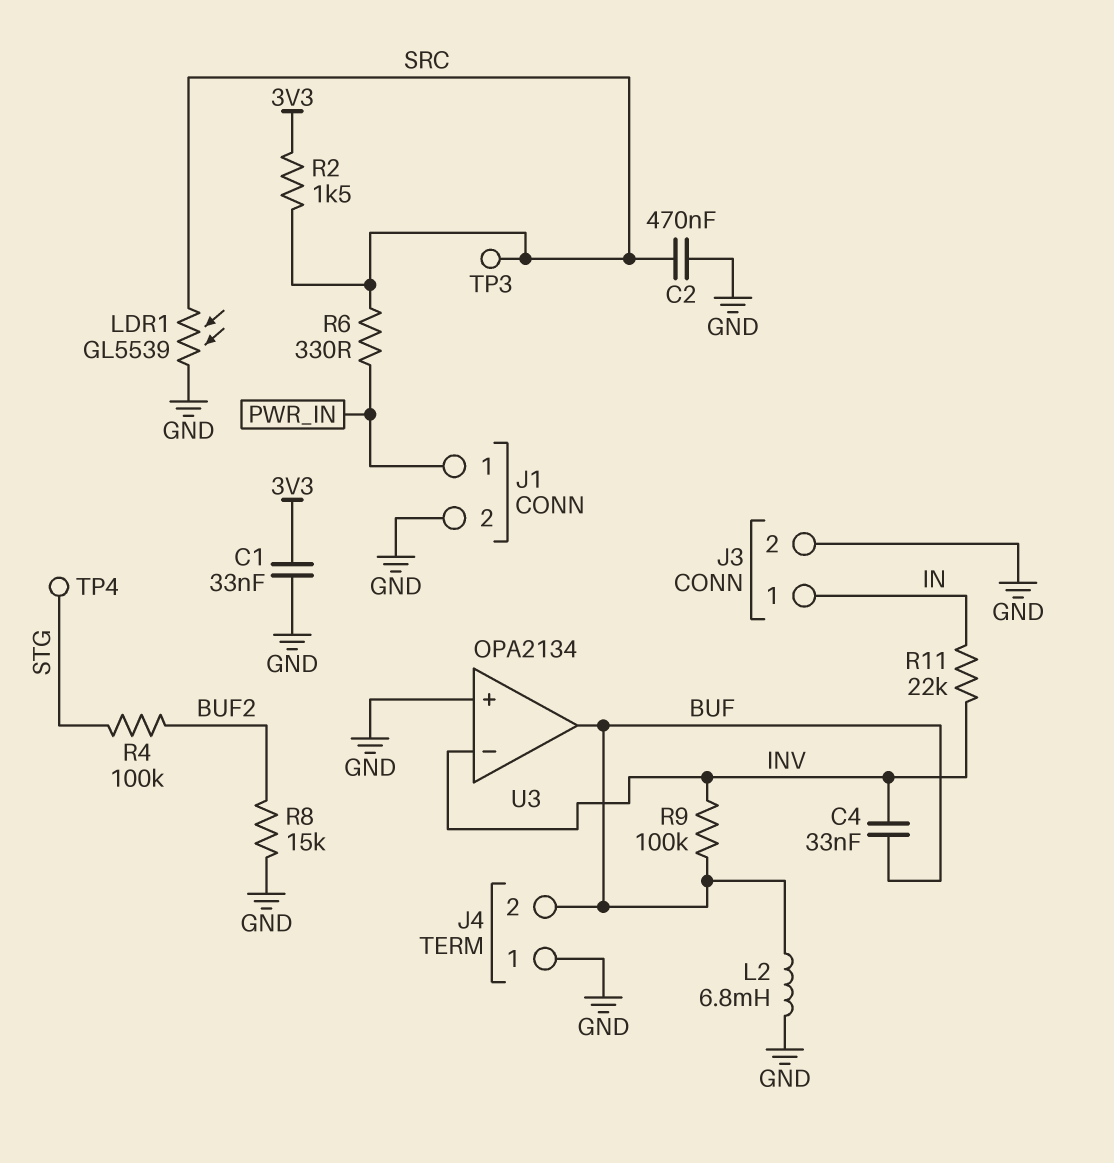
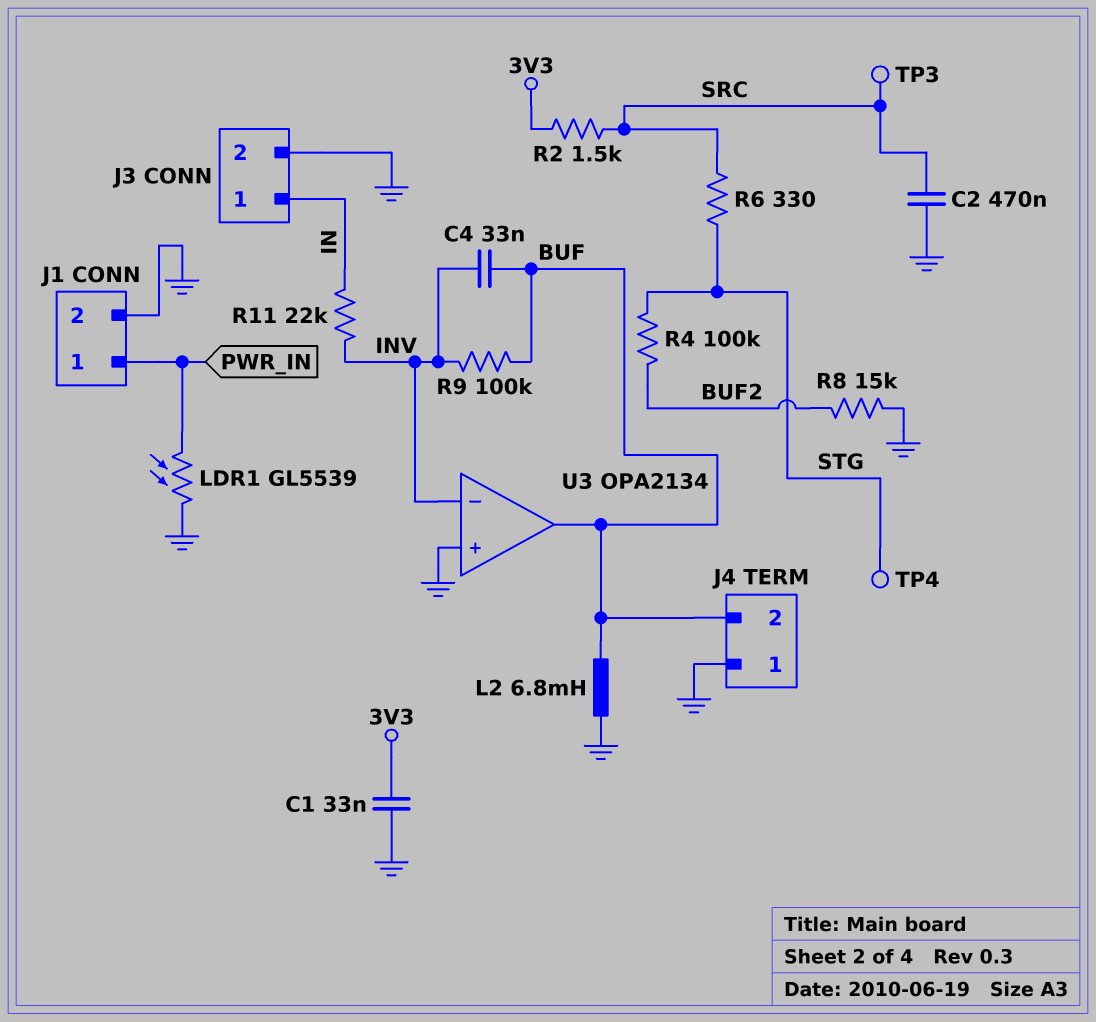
LDR1: GL5539 (GND, SRC) -> GL5539 (GND, PWR_IN)
R6: 330 (PWR_IN, SRC) -> 330 (SRC, STG)

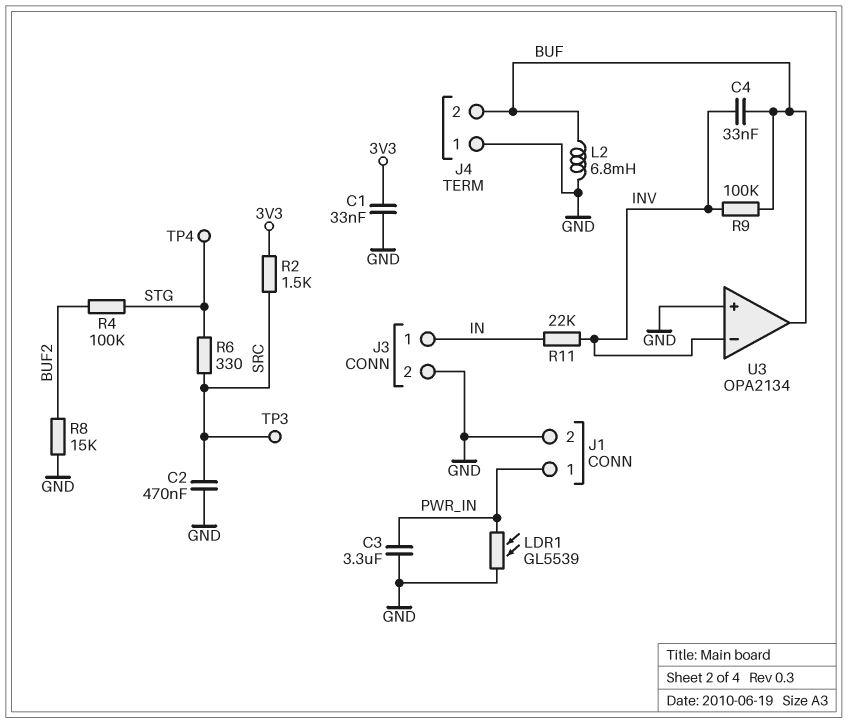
C3: none -> 3.3uF (GND, PWR_IN)

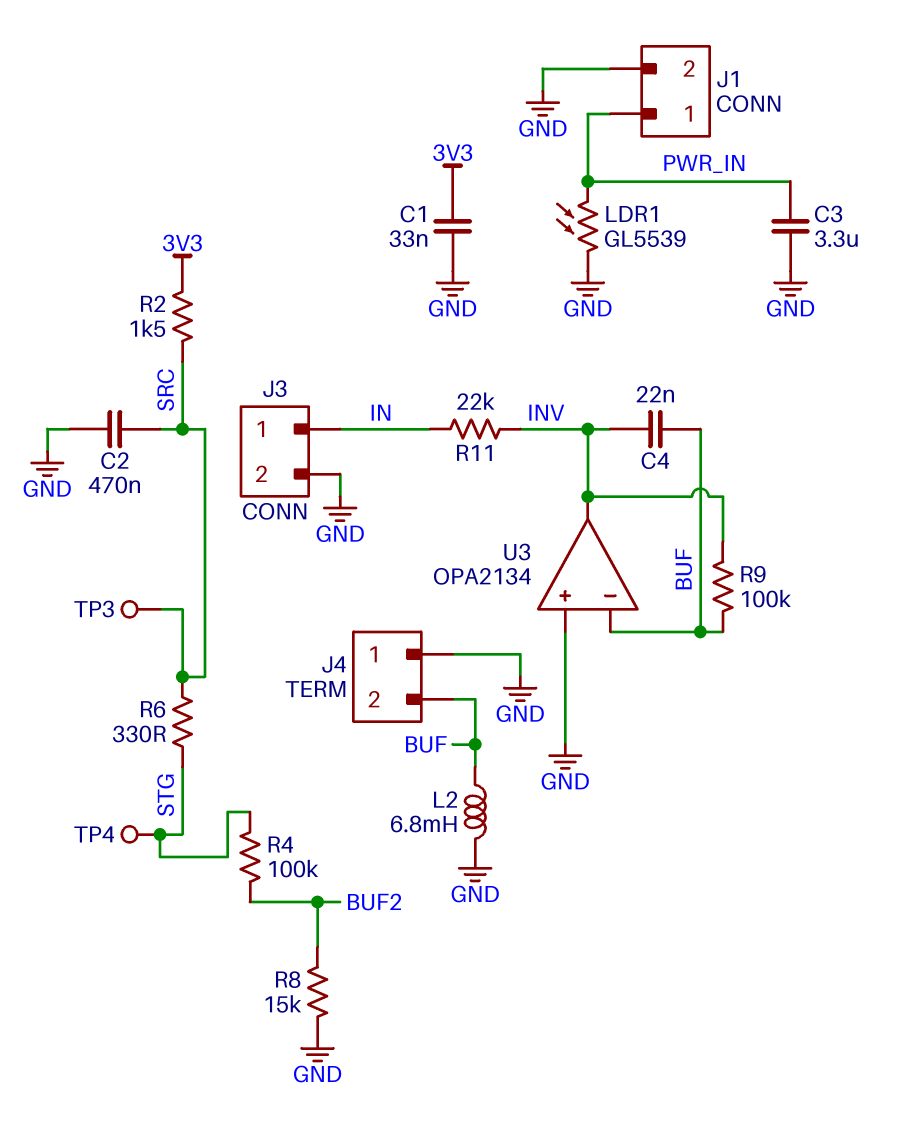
C4: 33nF (BUF, INV) -> 22nF (BUF, INV)
U3 pin in-: INV -> BUF
U3 pin out: BUF -> INV

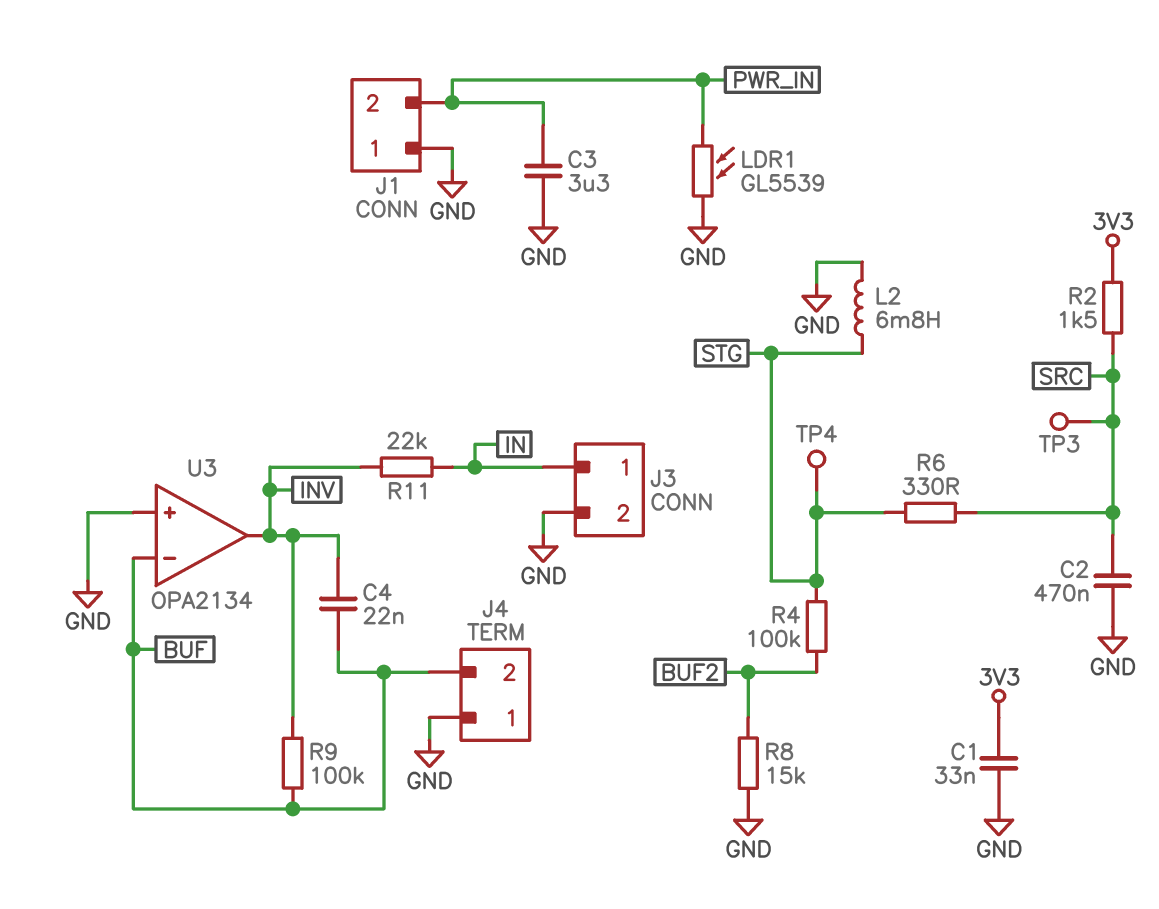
J1 pin 1: PWR_IN -> GND
J1 pin 2: GND -> PWR_IN
L2: 6.8mH (BUF, GND) -> 6.8mH (GND, STG)

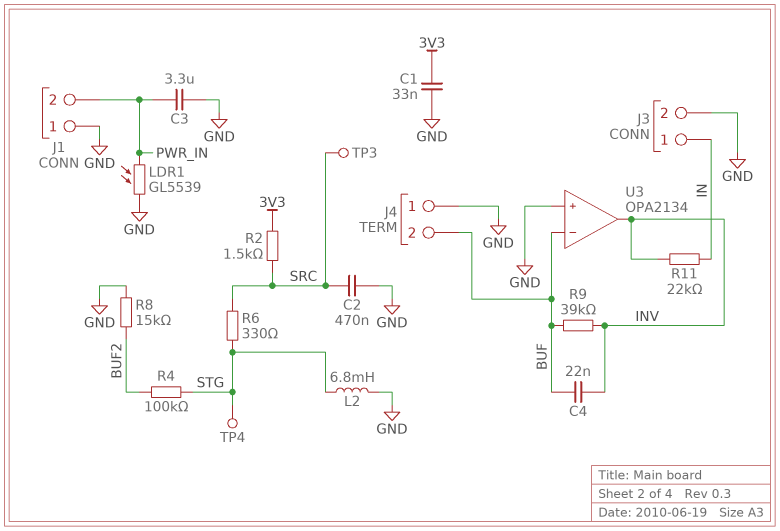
R9: 100k (BUF, INV) -> 39k (BUF, INV)

